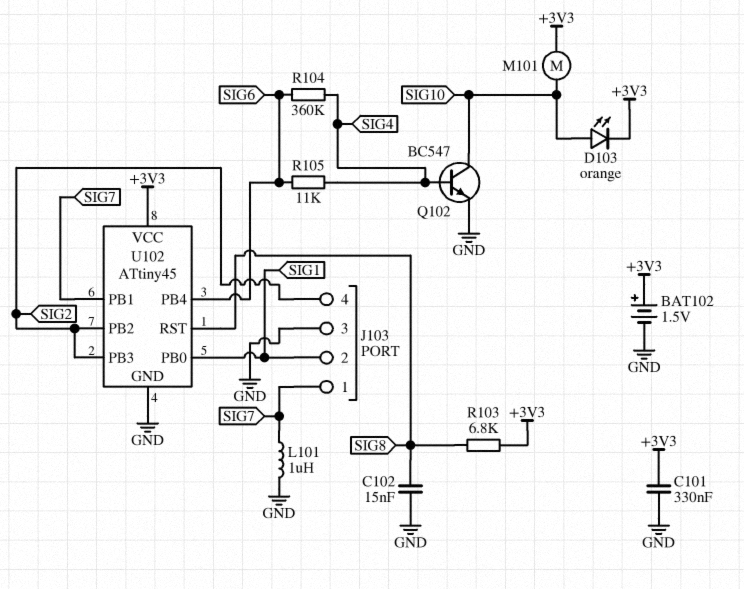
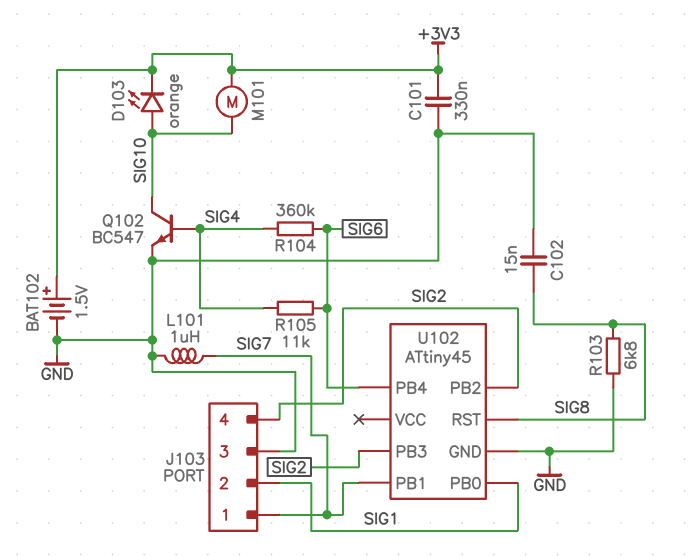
R103: 6.8k (+3V3, SIG8) -> 6.8k (GND, SIG8)
U102 pin VCC: +3V3 -> none

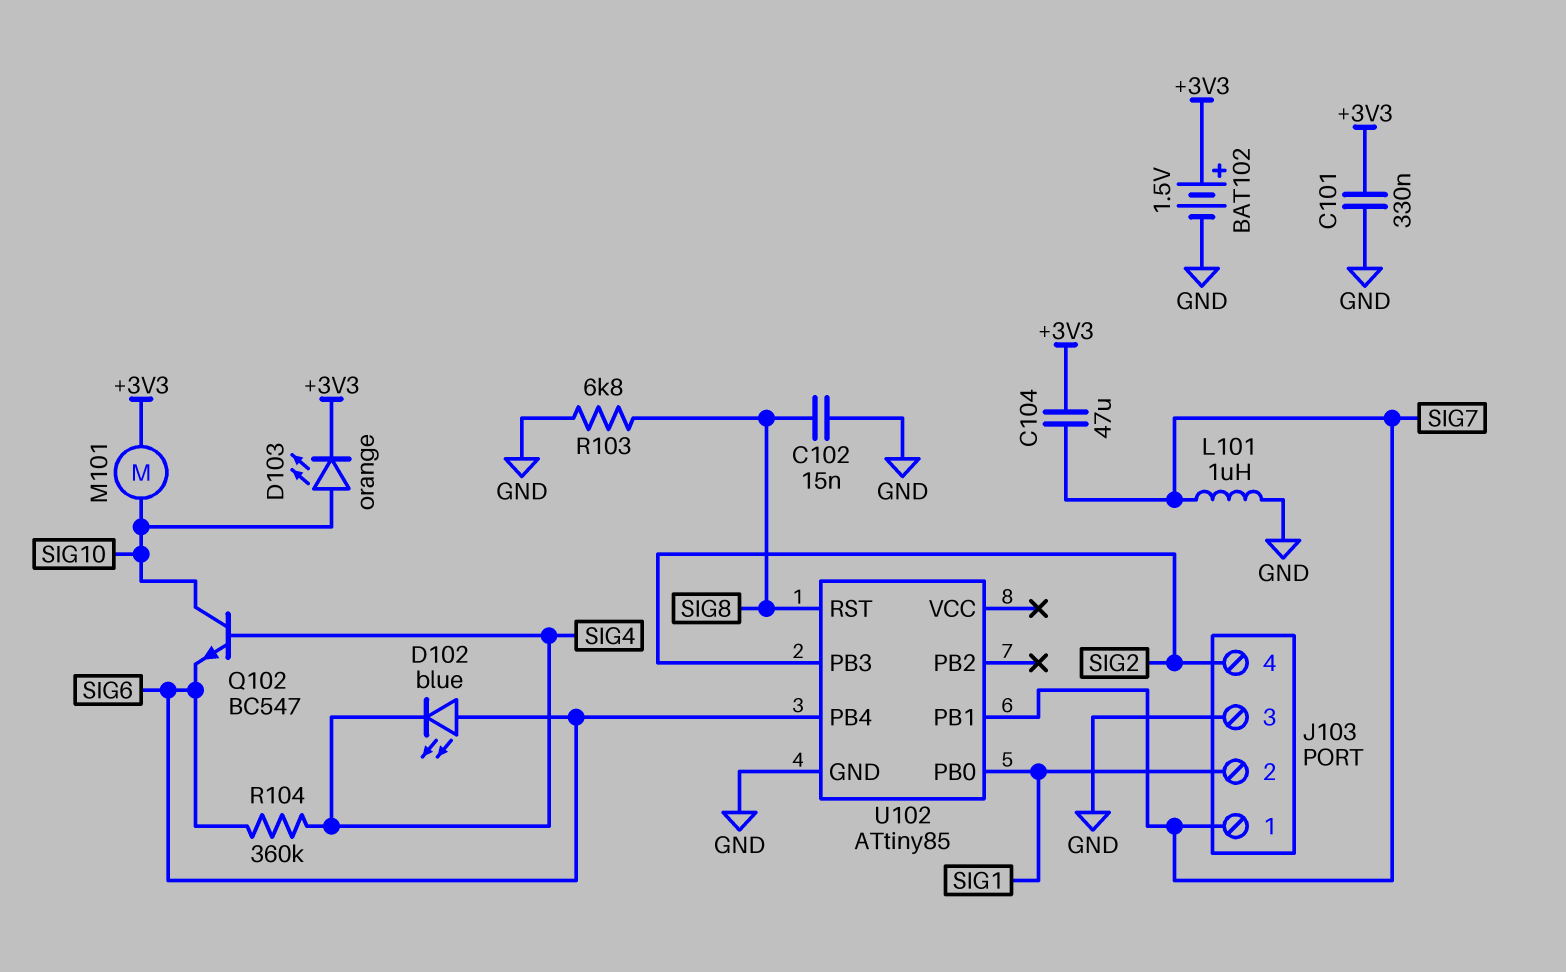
C104: none -> 47uF (+3V3, SIG7)
D102: none -> LED blue (A SIG6, K SIG4)
Q102: NPN BC547 (B SIG4, C SIG10, E GND) -> NPN BC547 (B SIG4, C SIG10, E SIG6)
R105: 11k (SIG4, SIG6) -> none
U102: ATtiny45 -> ATtiny85
U102 pin PB2: SIG2 -> none

